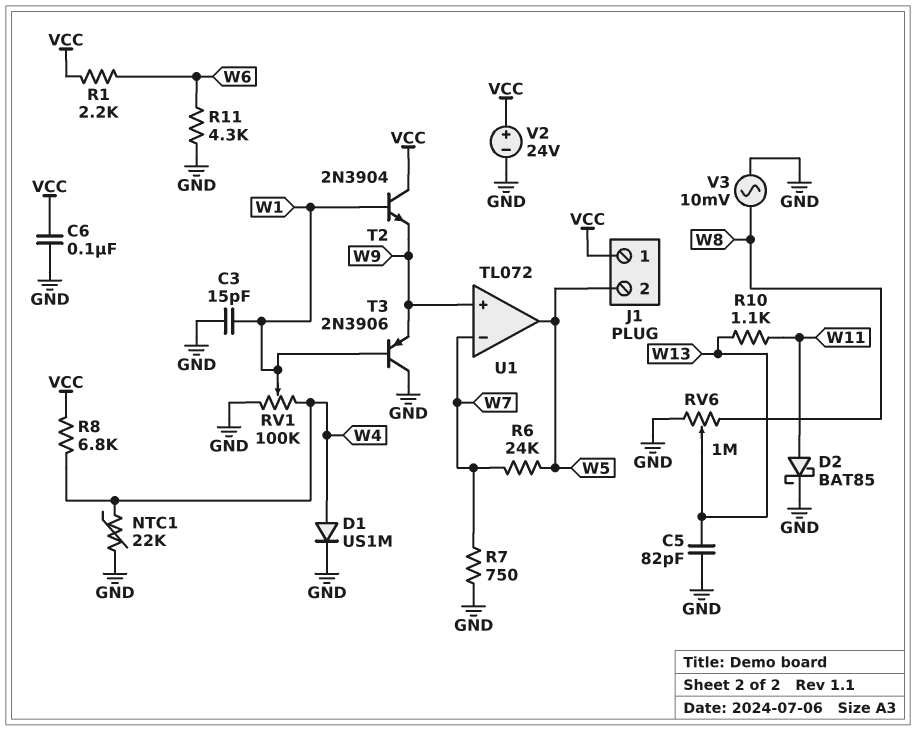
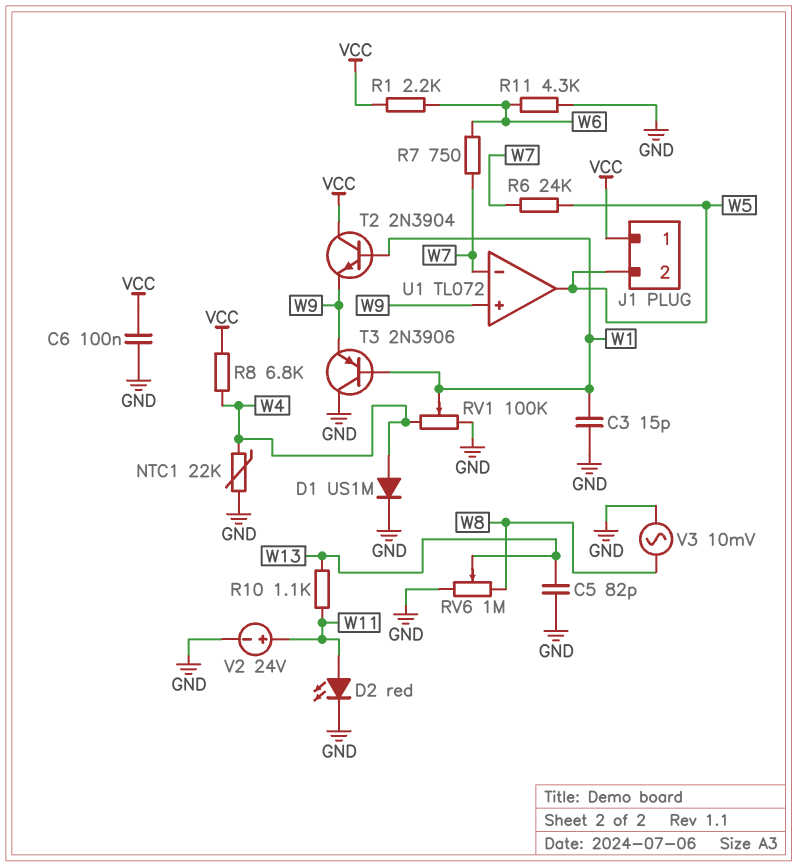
D2: schottky BAT85 (A W11, K GND) -> LED red (A W11, K GND)
R7: 750 (GND, W7) -> 750 (W6, W7)
V2: 24V (plus VCC, minus GND) -> 24V (plus W11, minus GND)

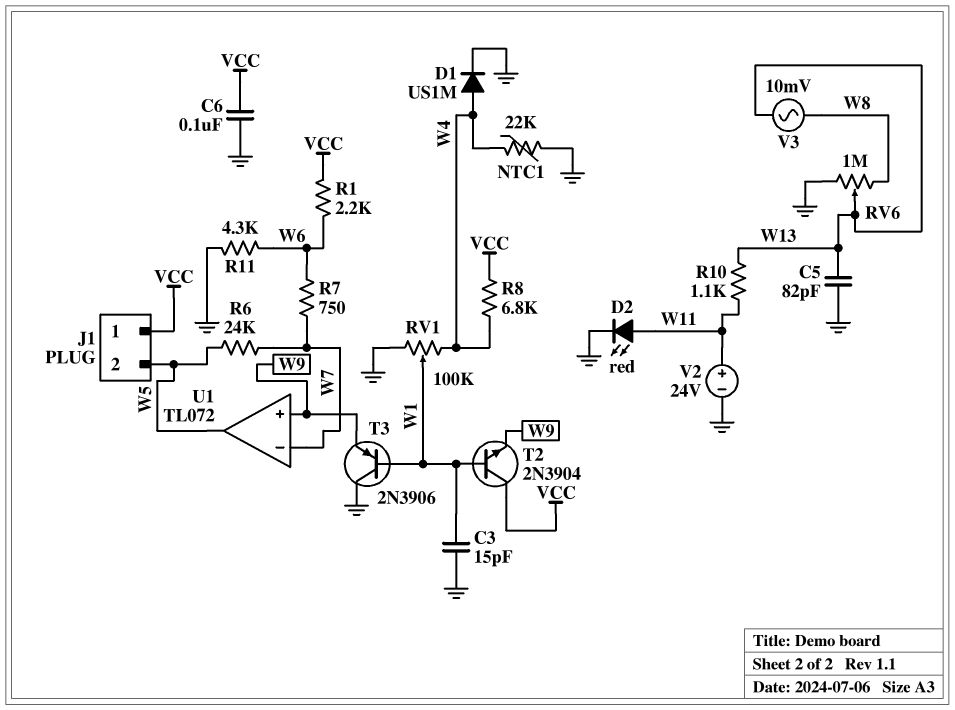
V3: AC 10mV (GND, W8) -> AC 10mV (W8, W13)

